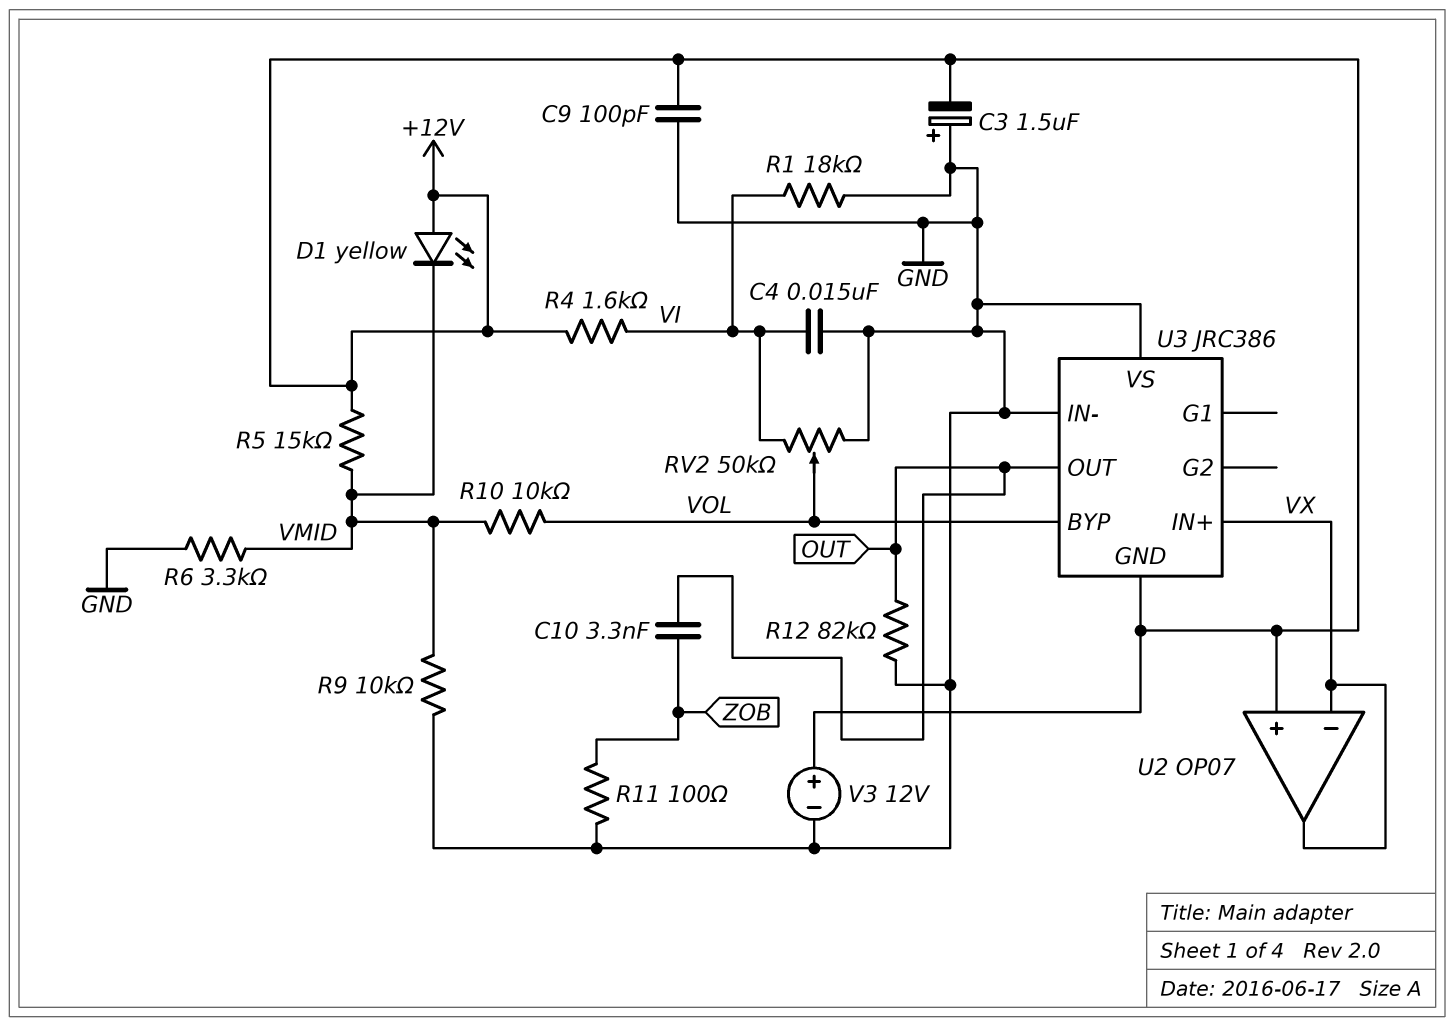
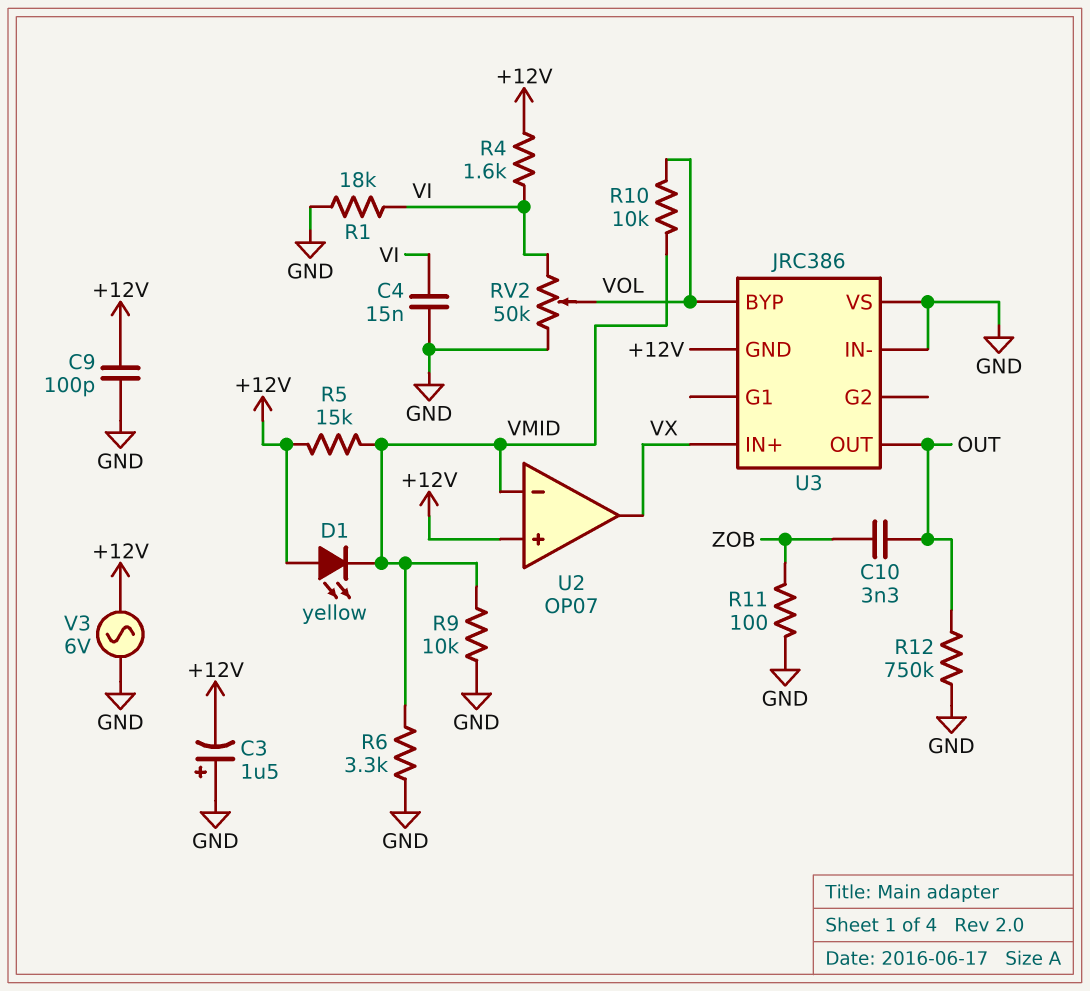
R12: 82k (GND, OUT) -> 750k (GND, OUT)
U2 pin in-: VX -> VMID
V3: 12V (plus +12V, minus GND) -> AC 6V (+12V, GND)

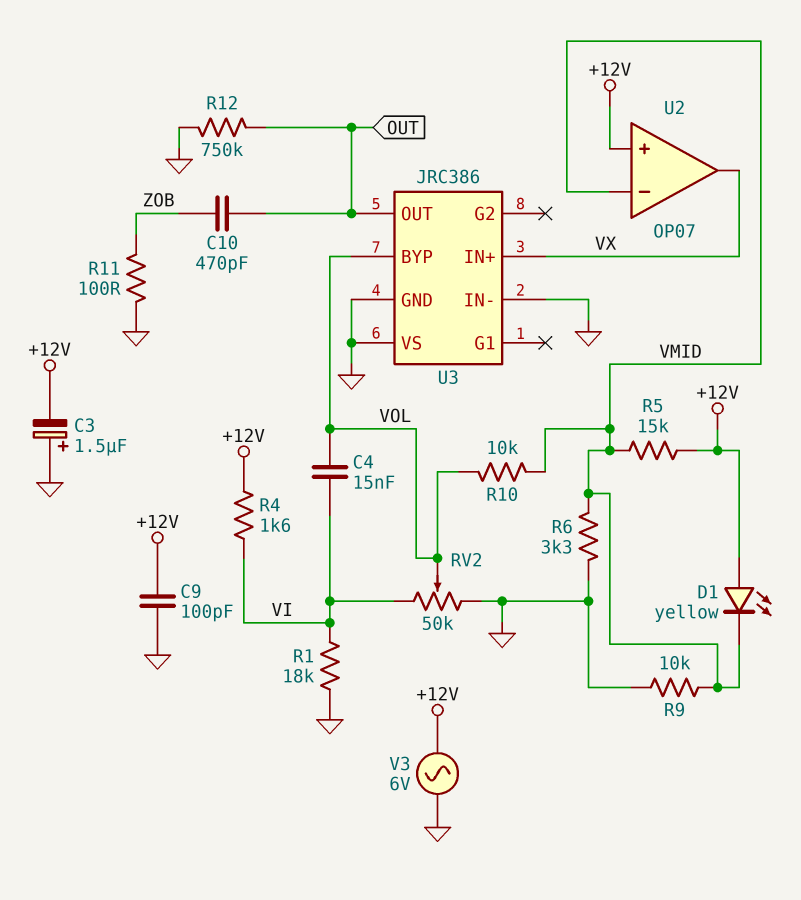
C4: 15nF (GND, VI) -> 15nF (VI, VOL)
C10: 3.3nF (OUT, ZOB) -> 470pF (OUT, ZOB)
U3 pin GND: +12V -> GND

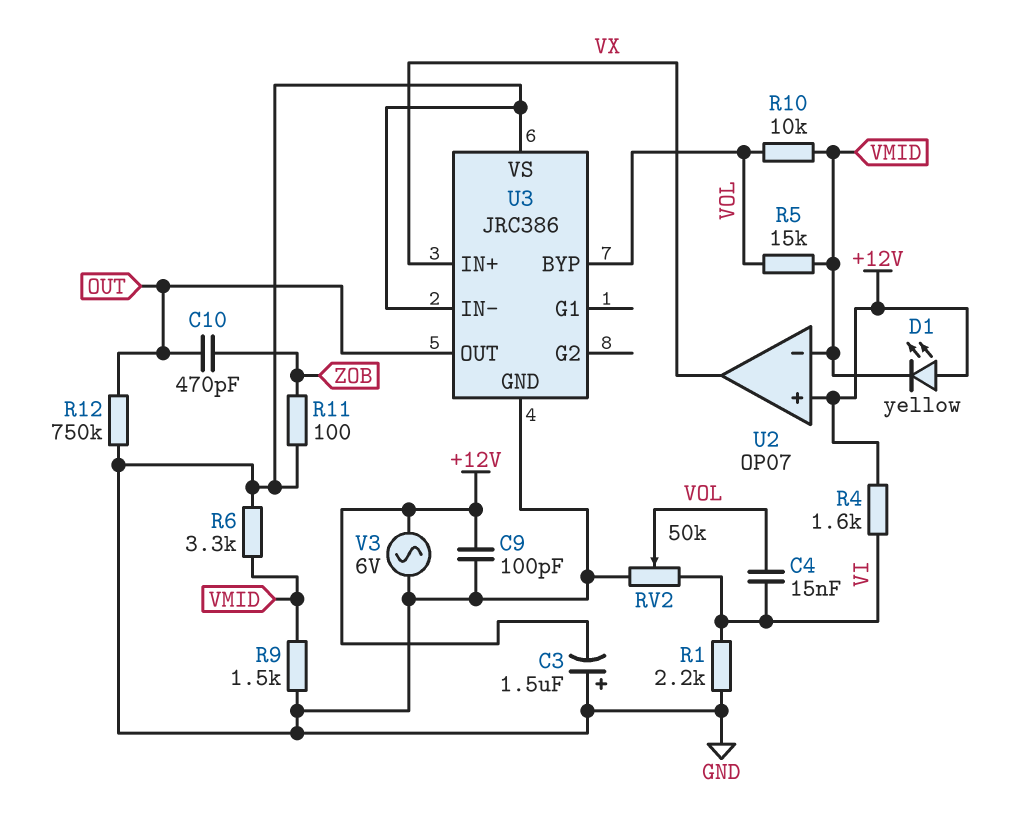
R1: 18k (GND, VI) -> 2.2k (GND, VI)
R5: 15k (+12V, VMID) -> 15k (VMID, VOL)
R9: 10k (GND, VMID) -> 1.5k (GND, VMID)

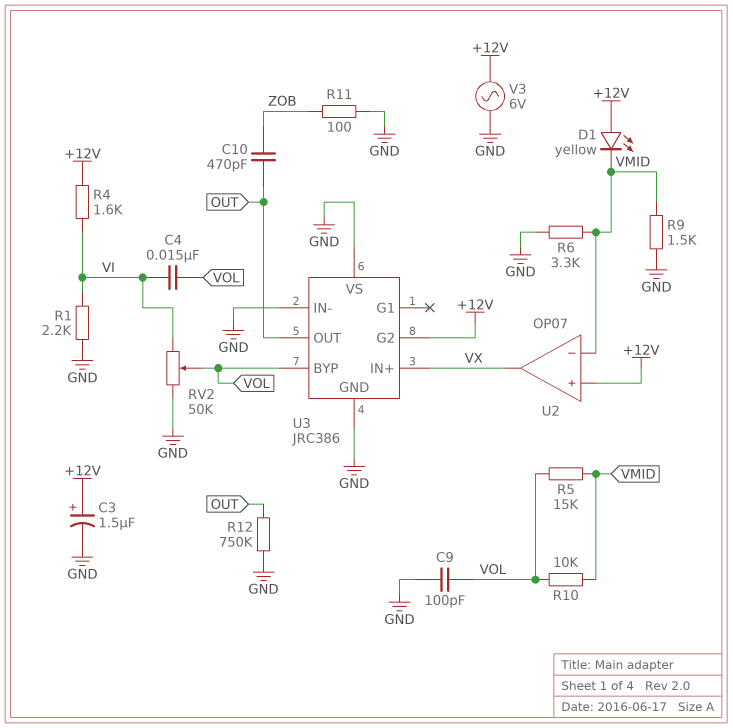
C3: 1.5uF (plus GND, minus +12V) -> 1.5uF (plus +12V, minus GND)
C9: 100pF (+12V, GND) -> 100pF (GND, VOL)
U3 pin G2: none -> +12V

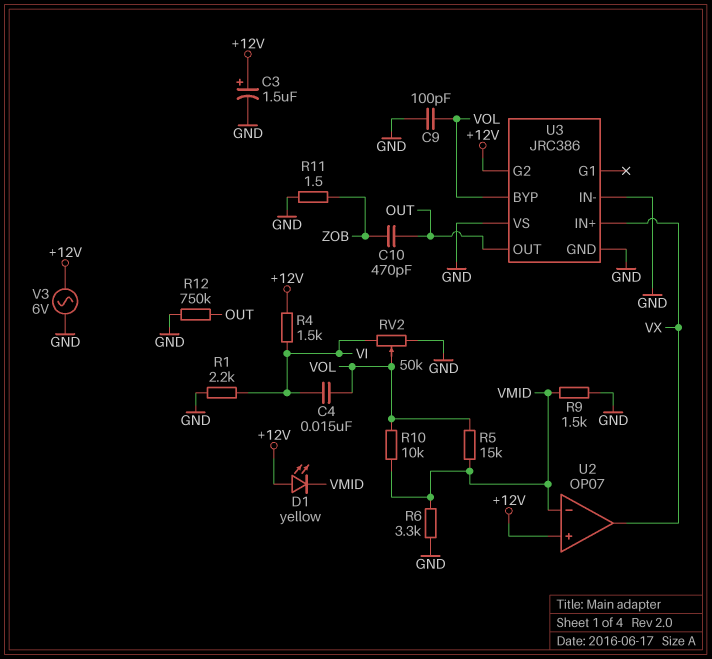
R4: 1.6k (+12V, VI) -> 1.5k (+12V, VI)
R11: 100 (GND, ZOB) -> 1.5 (GND, ZOB)

